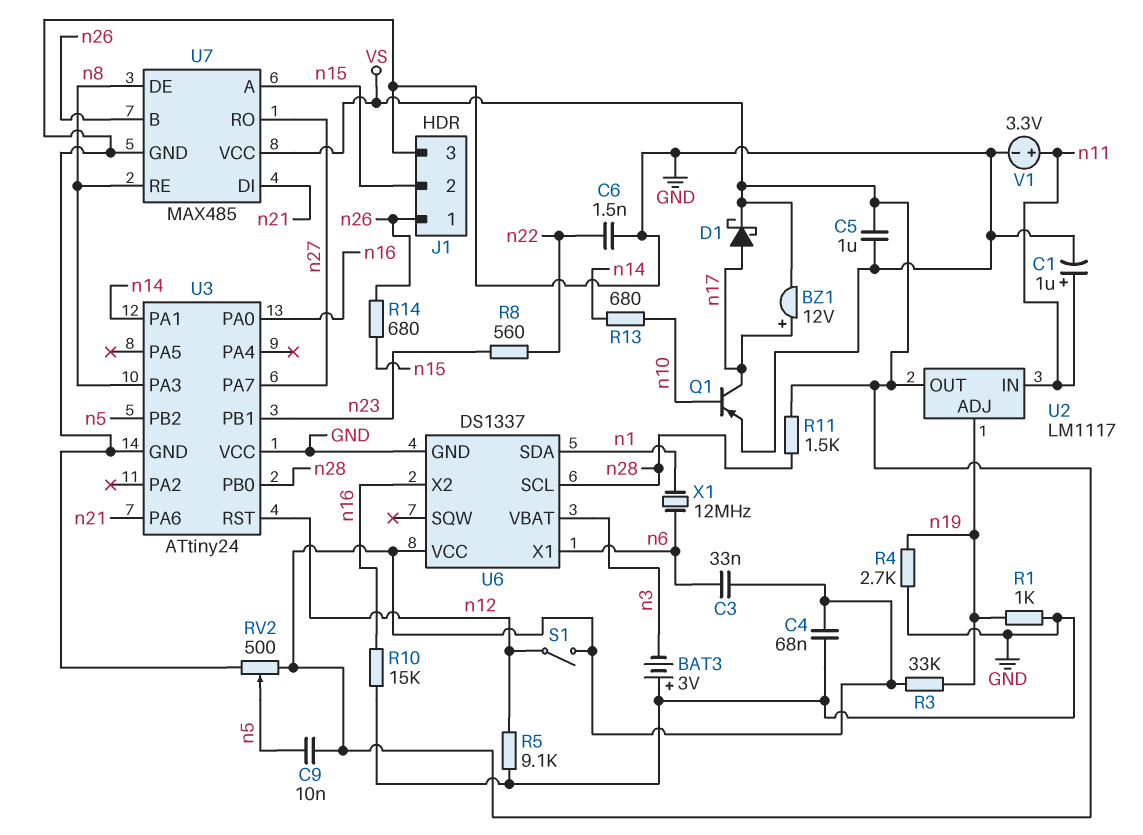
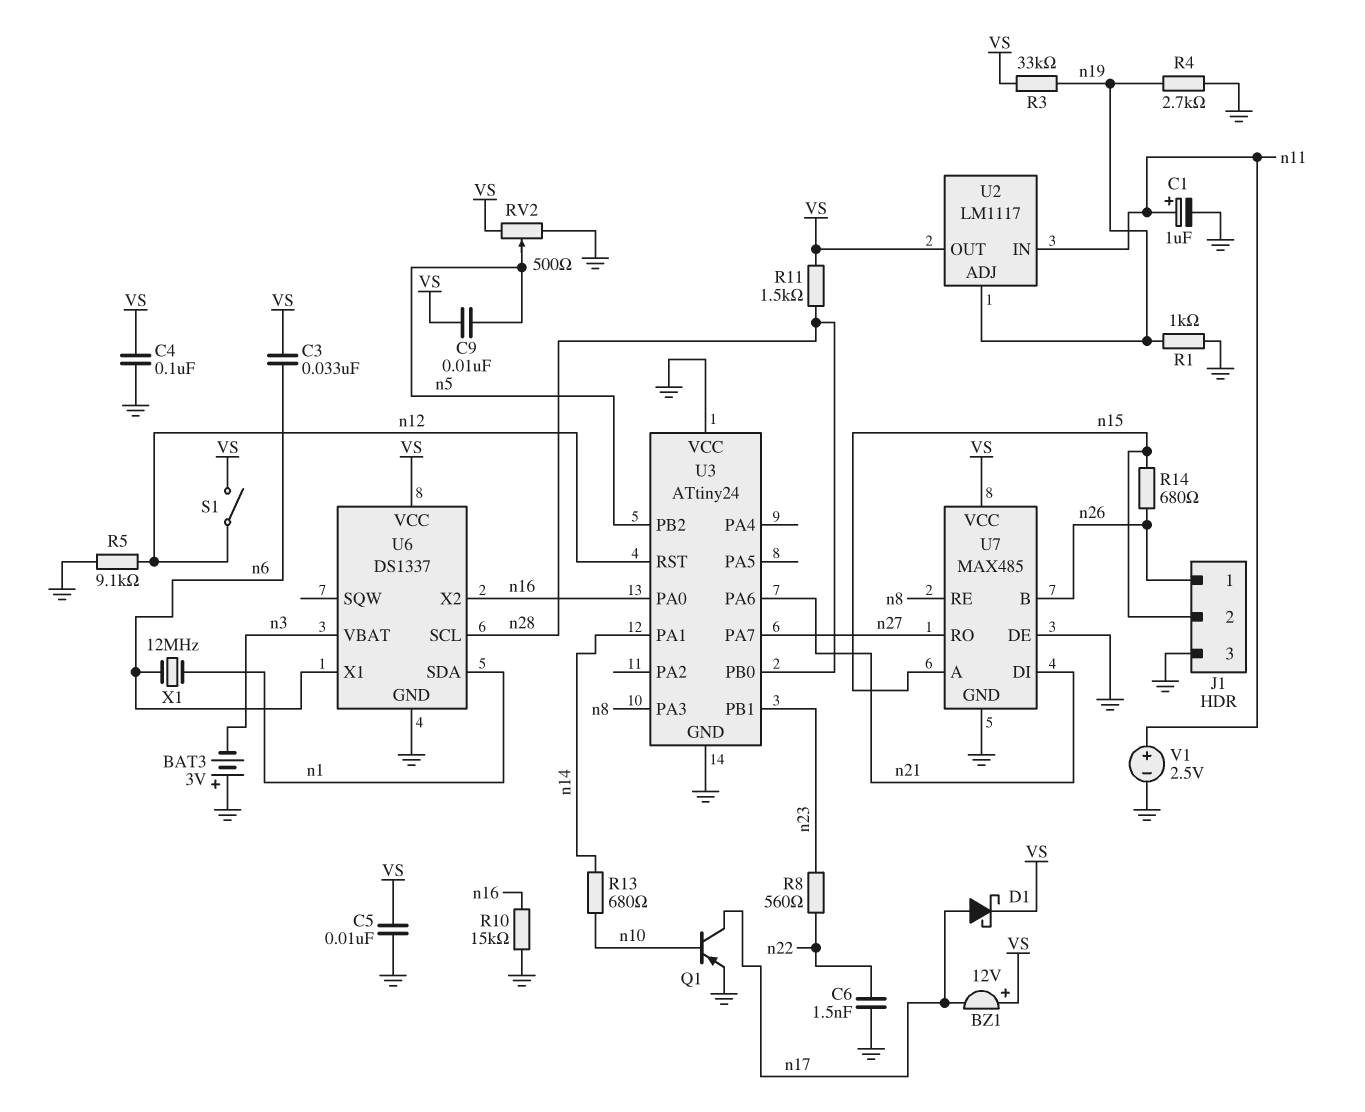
BZ1: buzzer 12V (plus n17, minus VS) -> buzzer 12V (plus VS, minus n17)
C4: 68nF (GND, VS) -> 100nF (GND, VS)
C5: 1uF (GND, VS) -> 10nF (GND, VS)
U7 pin DE: n8 -> GND
V1: 3.3V (plus n11, minus GND) -> 2.5V (plus n11, minus GND)

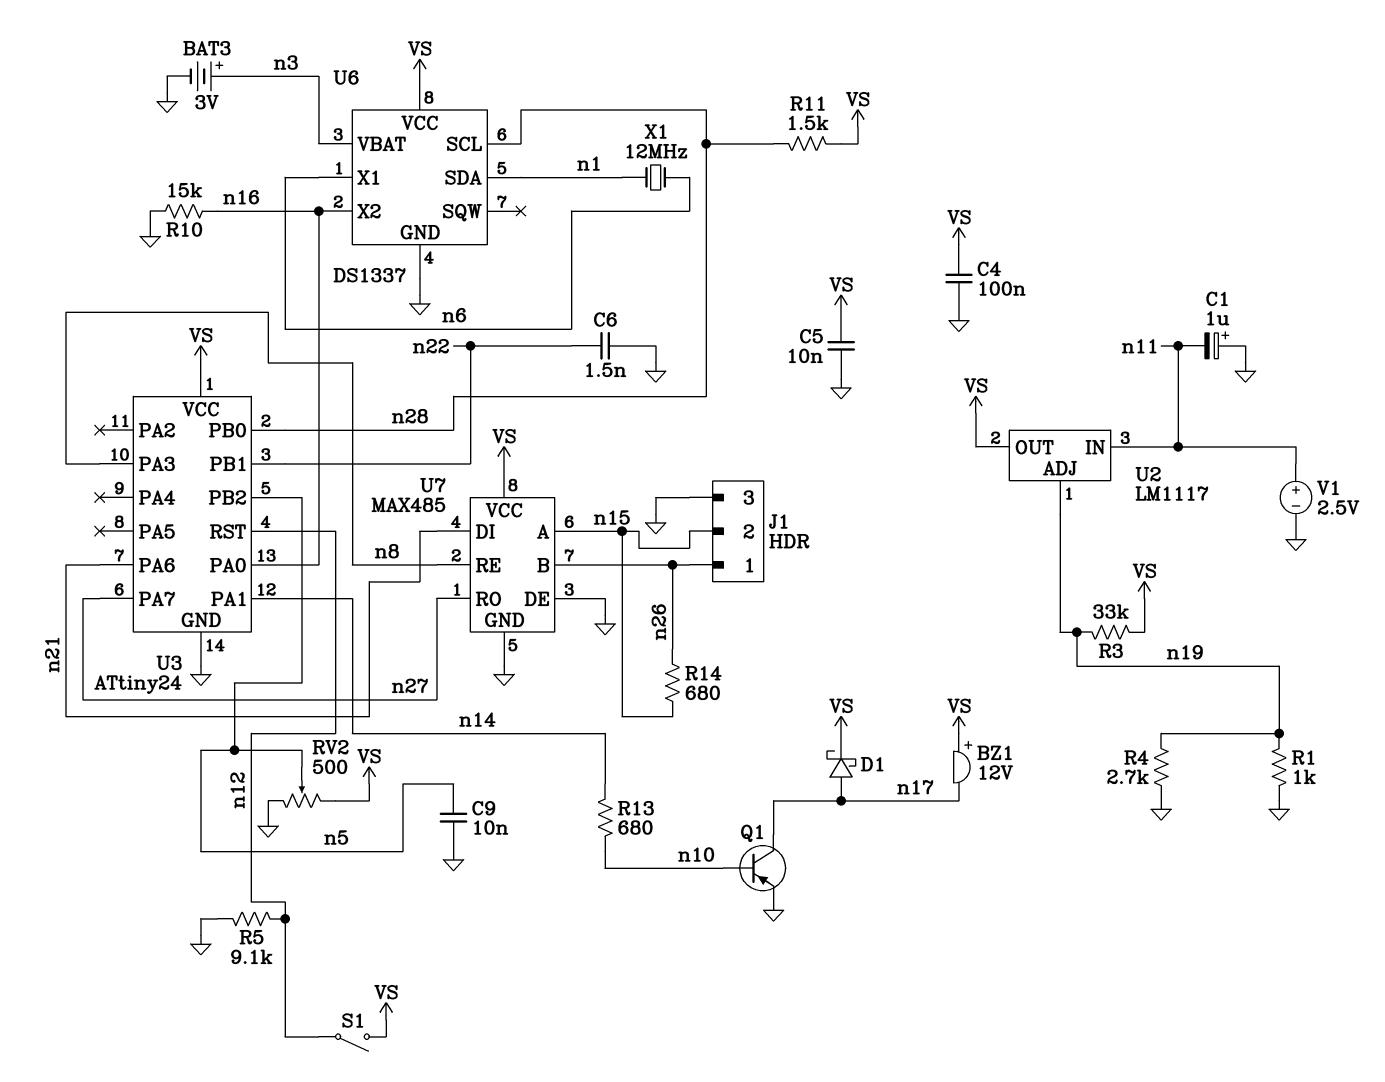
BAT3: 3V (plus GND, minus n3) -> 3V (plus n3, minus GND)
C1: 1uF (plus n11, minus GND) -> 1uF (plus GND, minus n11)
C3: 33nF (VS, n6) -> none
C9: 10nF (VS, n5) -> 10nF (GND, n5)
R8: 560 (n22, n23) -> none
U3 pin PB1: n23 -> n22
U3 pin VCC: GND -> VS

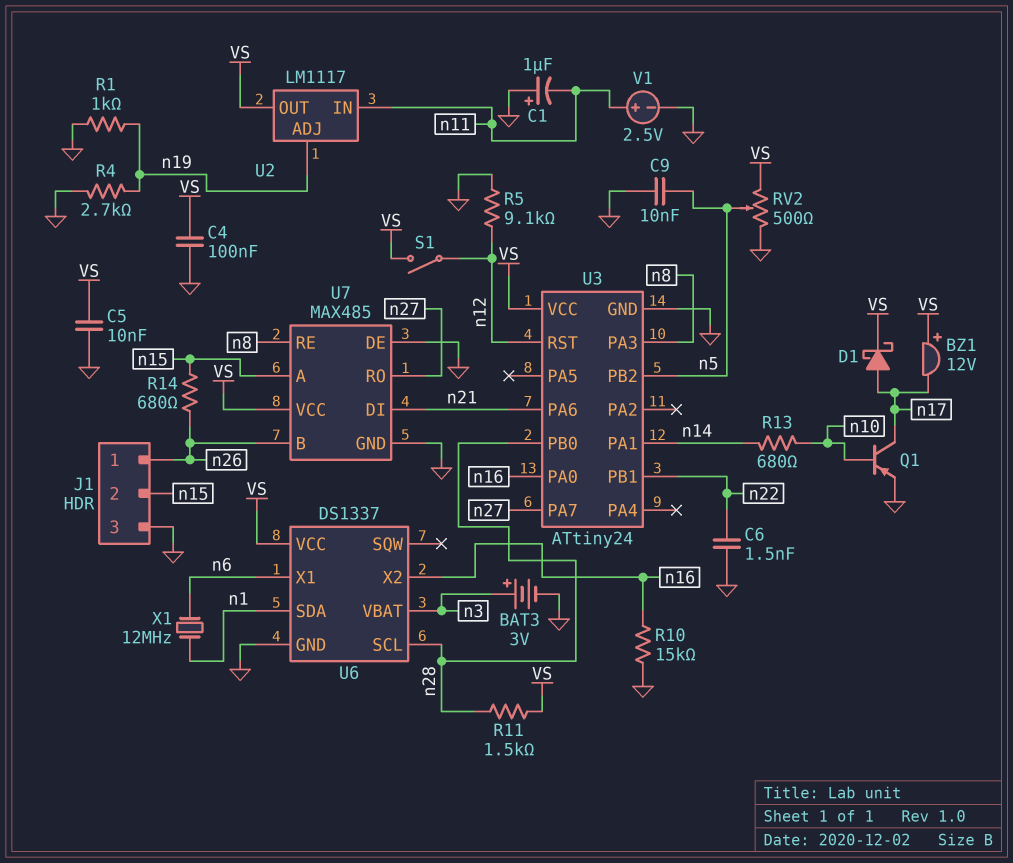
R3: 33k (VS, n19) -> none

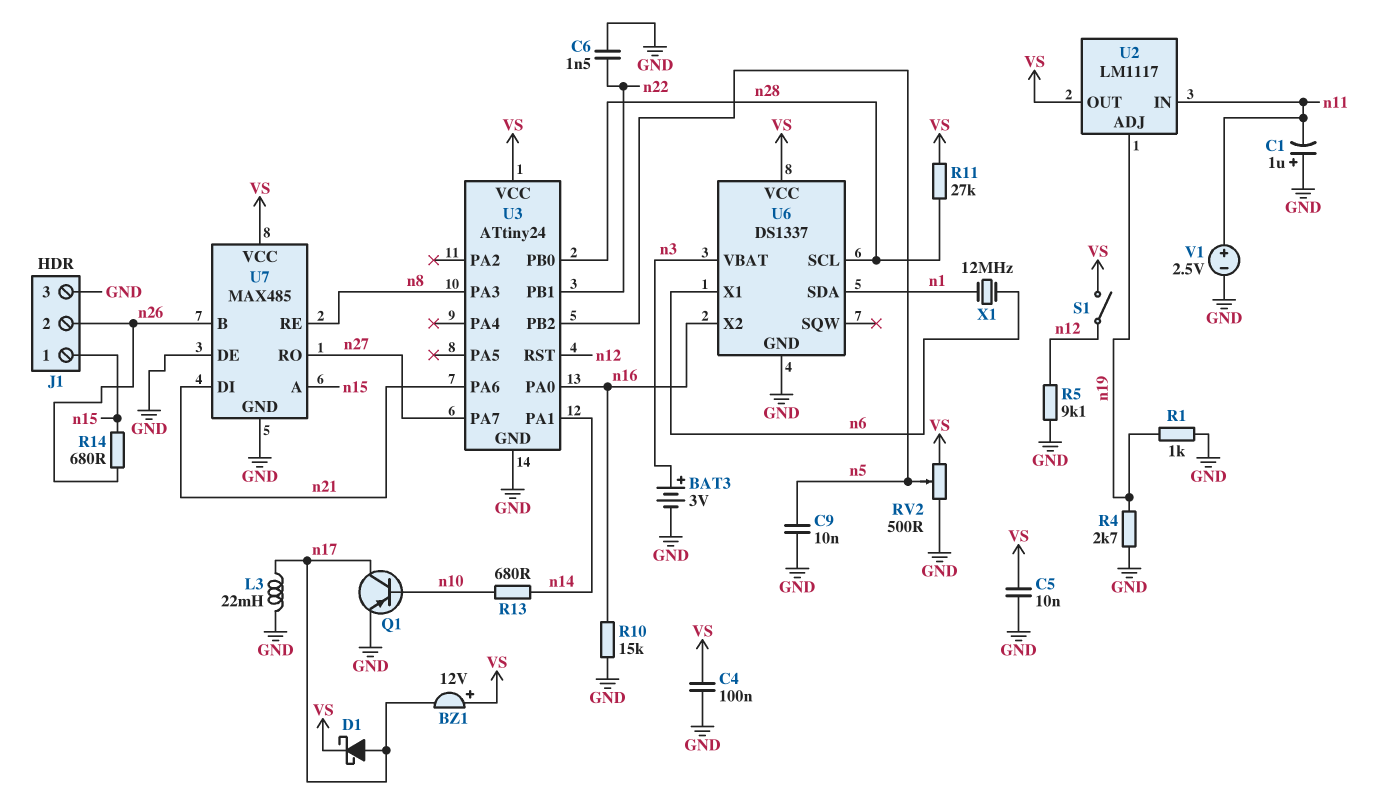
J1 pin 1: n26 -> n15
J1 pin 2: n15 -> n26
L3: none -> 22mH (GND, n17)
R11: 1.5k (VS, n28) -> 27k (VS, n28)

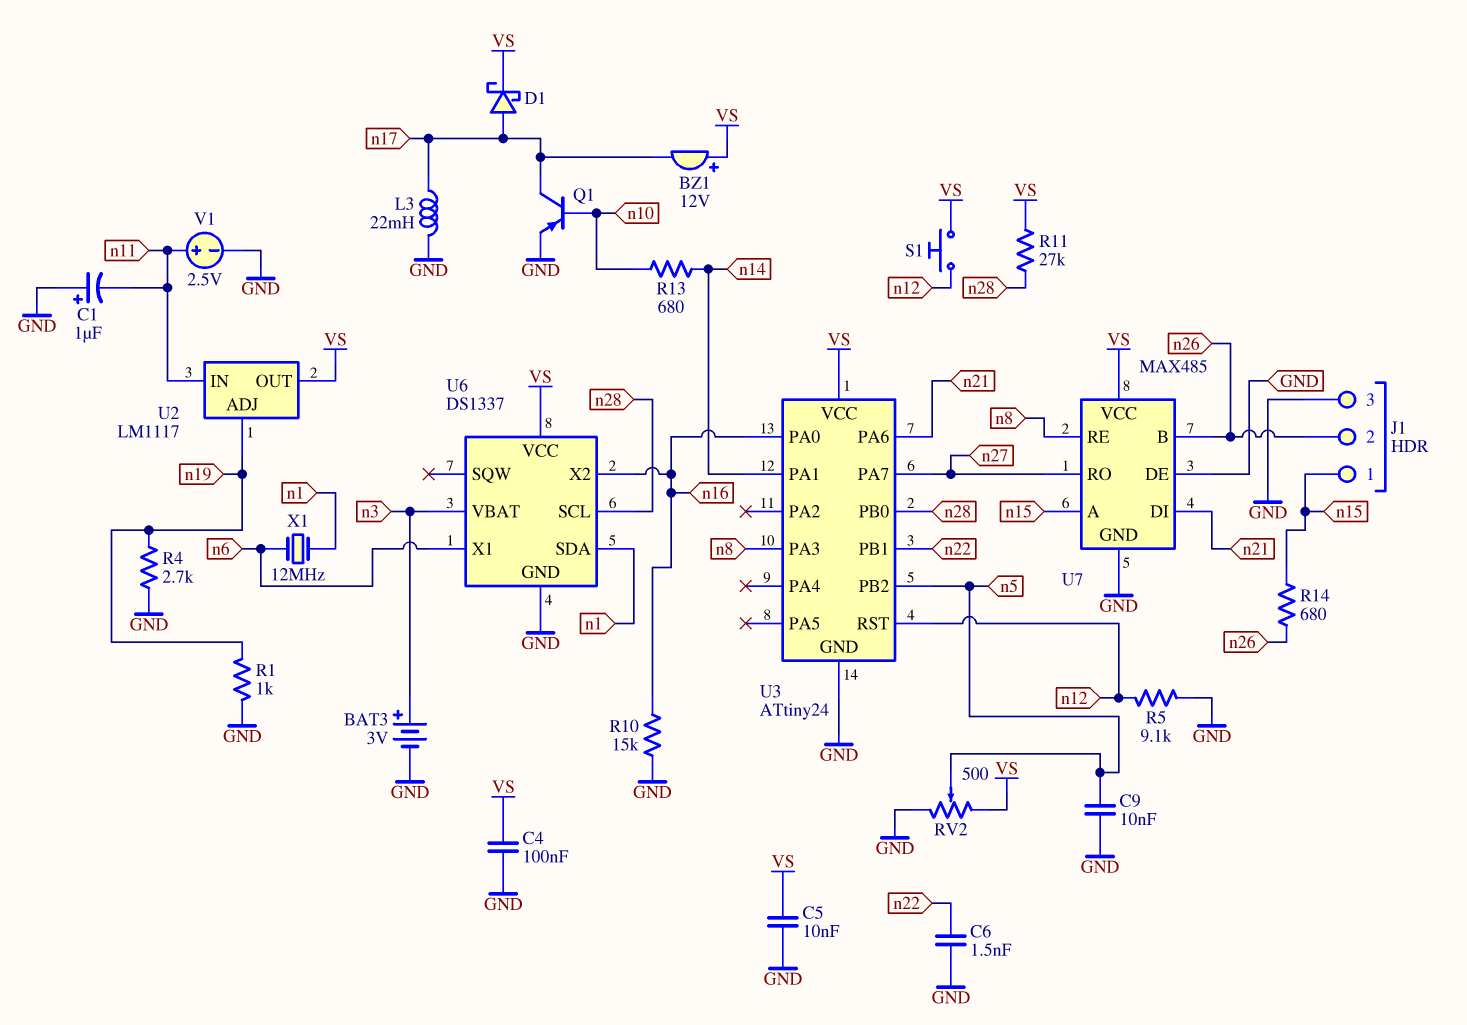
S1: switch (VS, n12) -> button (VS, n12)

